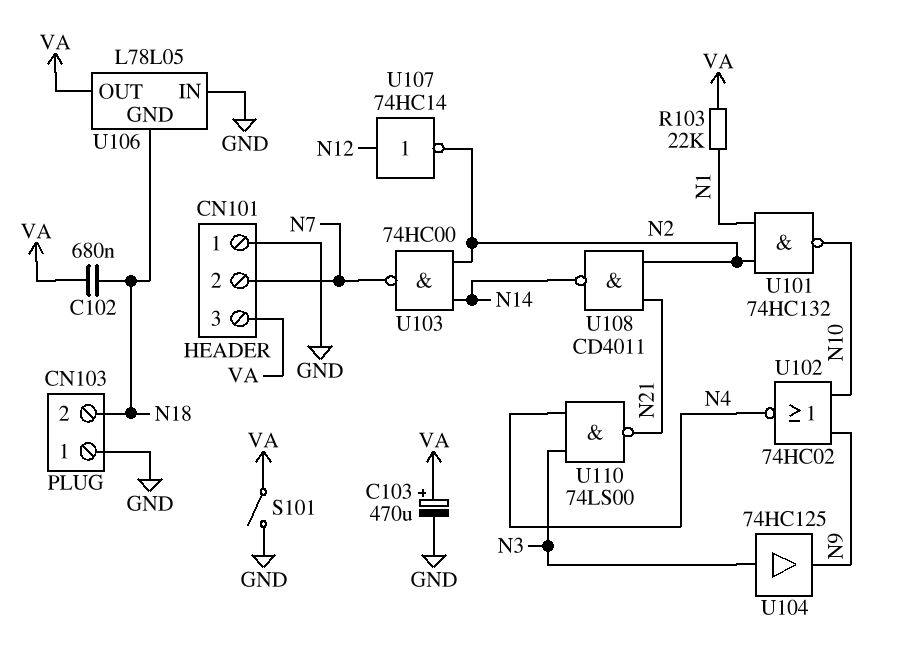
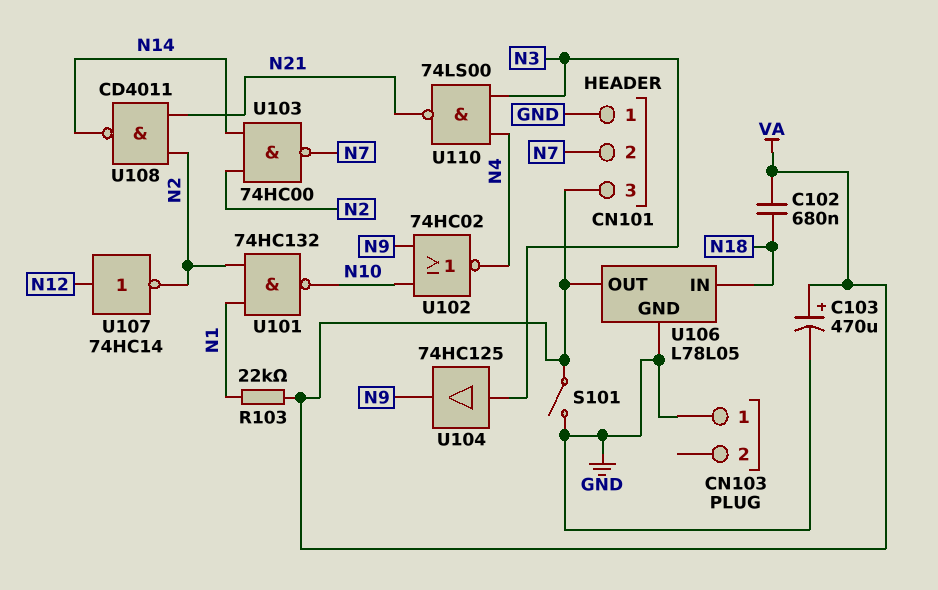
CN103 pin 2: N18 -> none
U106 pin GND: N18 -> GND
U106 pin IN: GND -> N18

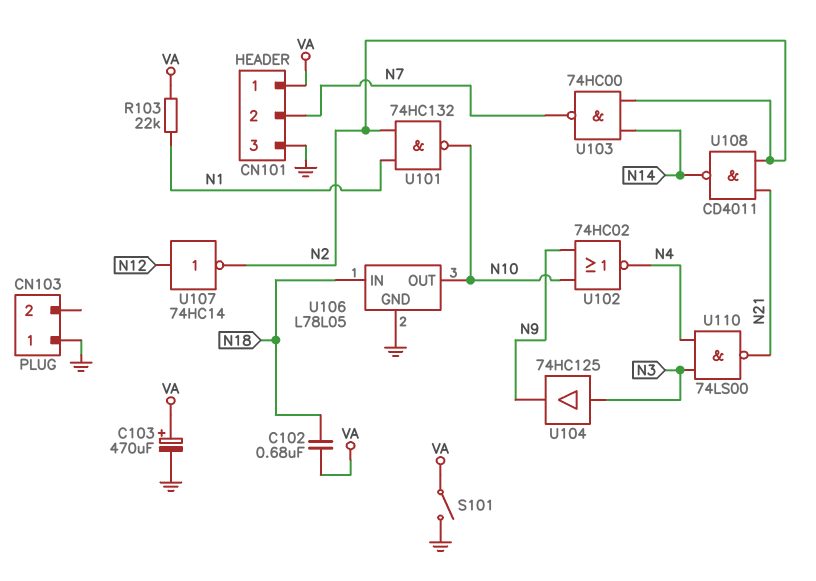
CN101 pin 1: GND -> VA
CN101 pin 3: VA -> GND
U106 pin OUT: VA -> N10

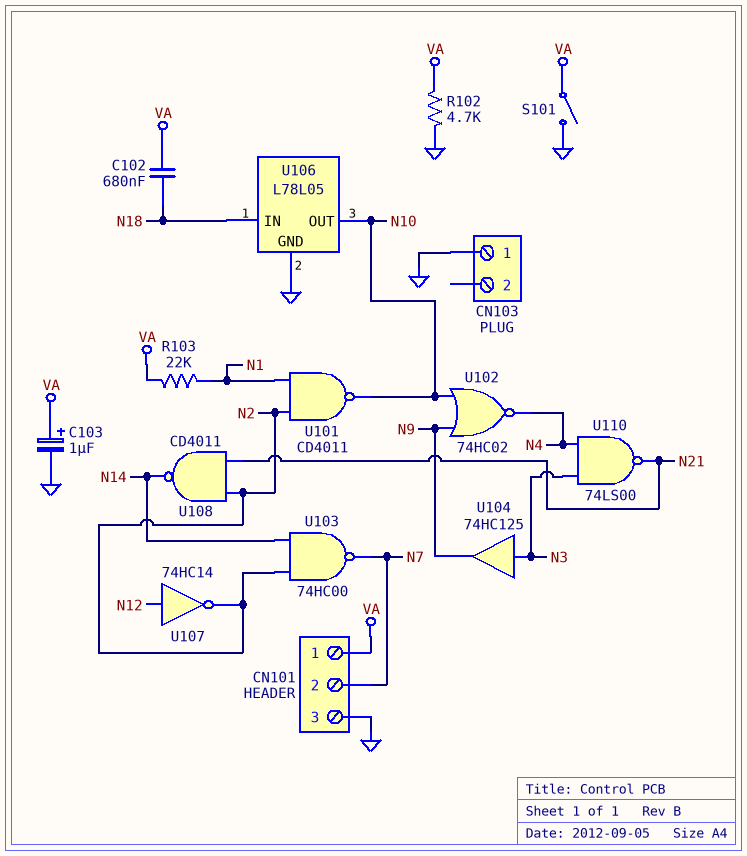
C103: 470uF (plus VA, minus GND) -> 1uF (plus VA, minus GND)
R102: none -> 4.7k (GND, VA)
U101: NAND 74HC132 (in N1, in N2, out N10) -> NAND CD4011 (in N1, in N2, out N10)

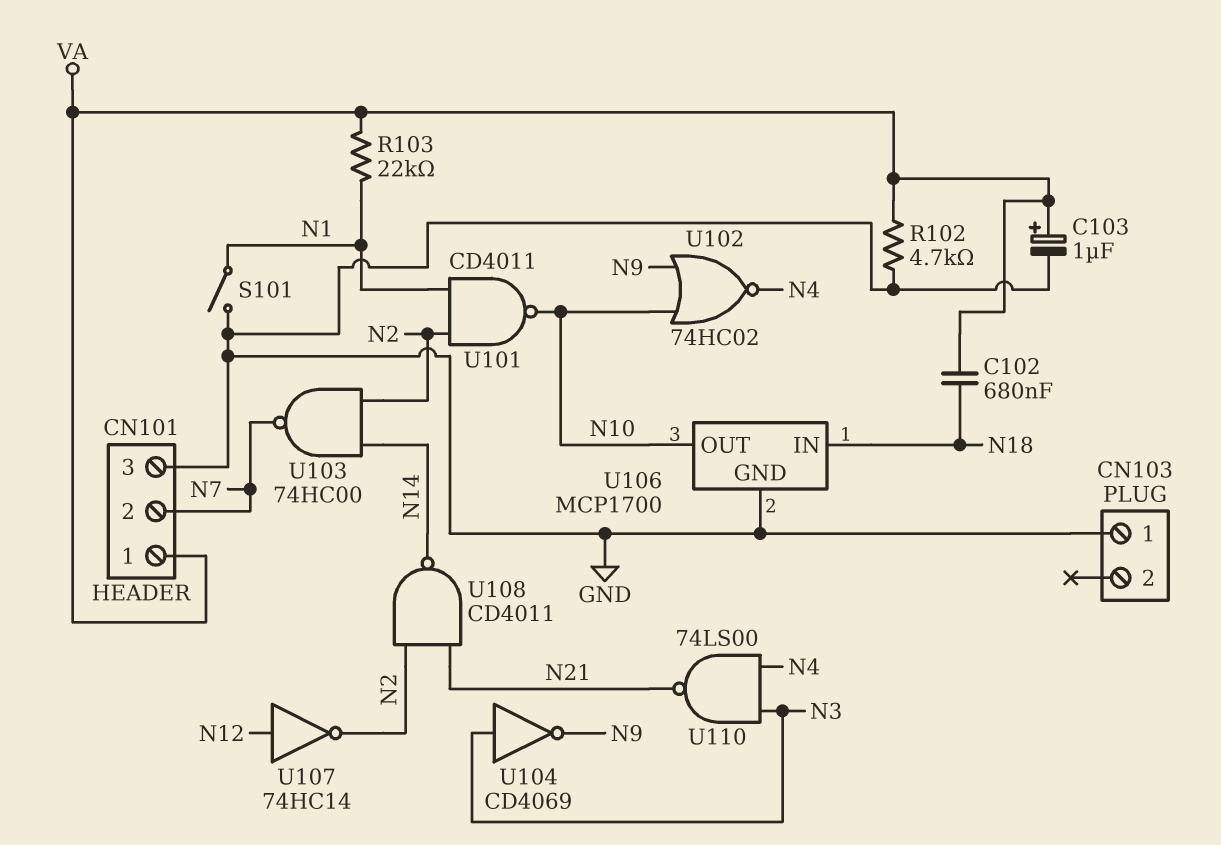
S101: switch (GND, VA) -> switch (GND, N1)
U104: buffer 74HC125 (in N3, out N9) -> NOT CD4069 (in N3, out N9)
U106: L78L05 -> MCP1700

